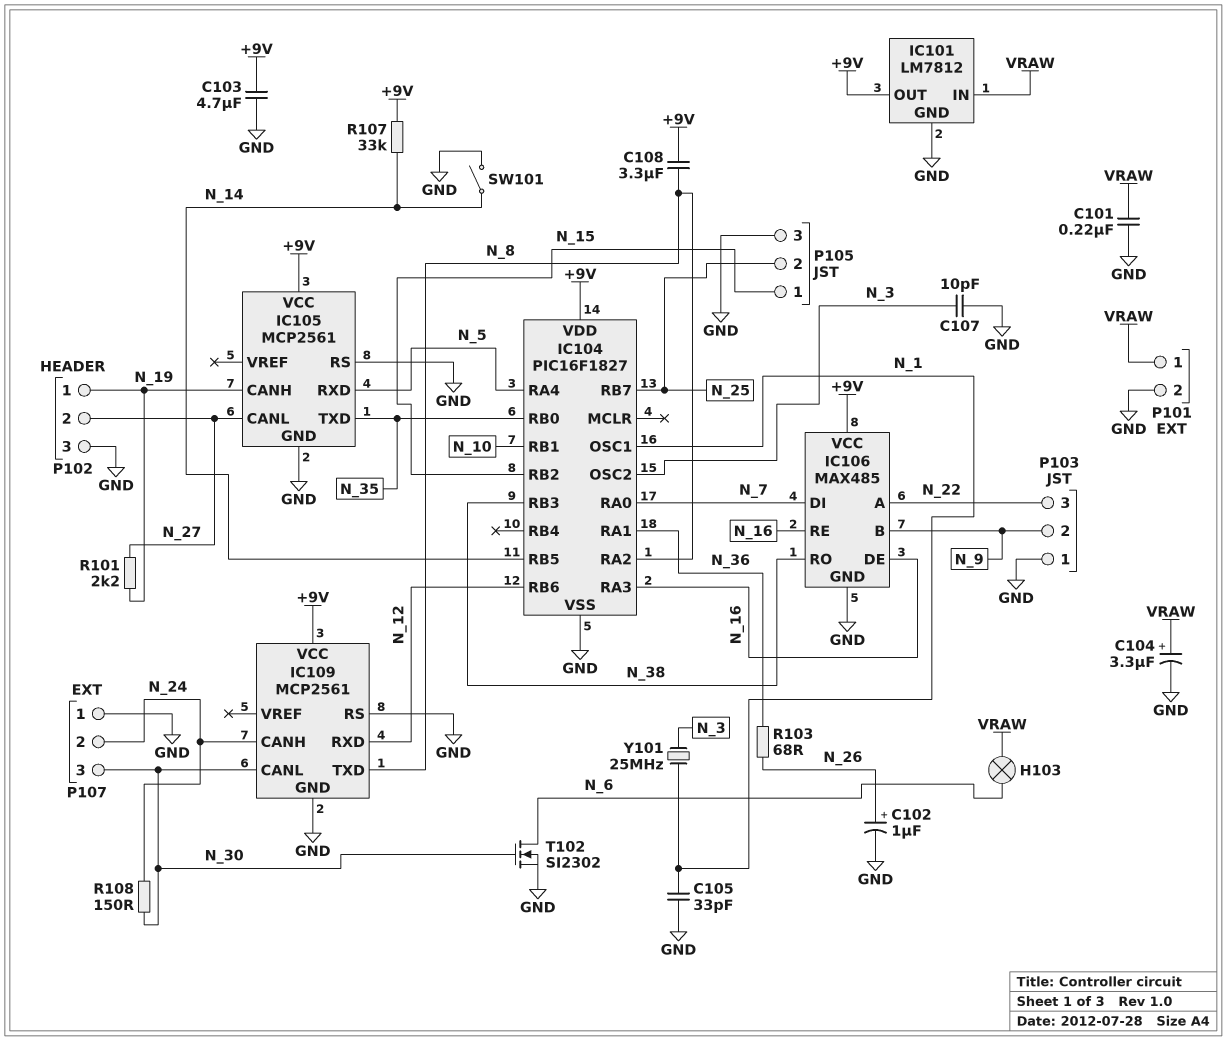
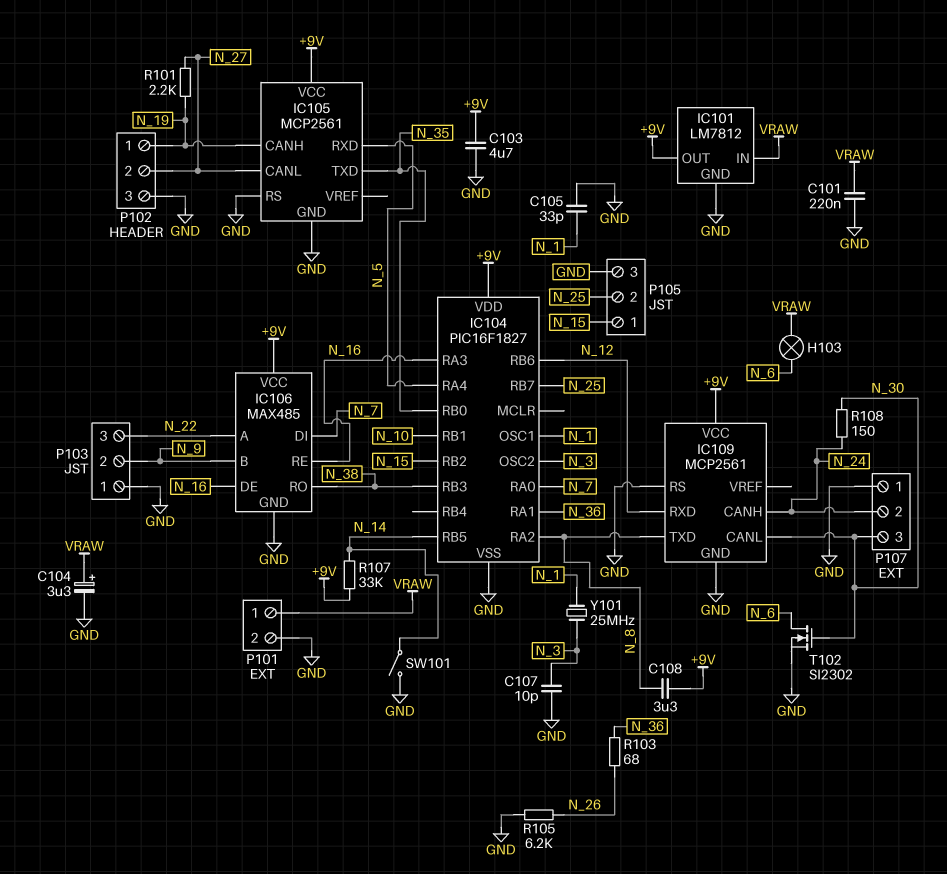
C102: 1uF (plus N_26, minus GND) -> none
R105: none -> 6.2k (GND, N_26)

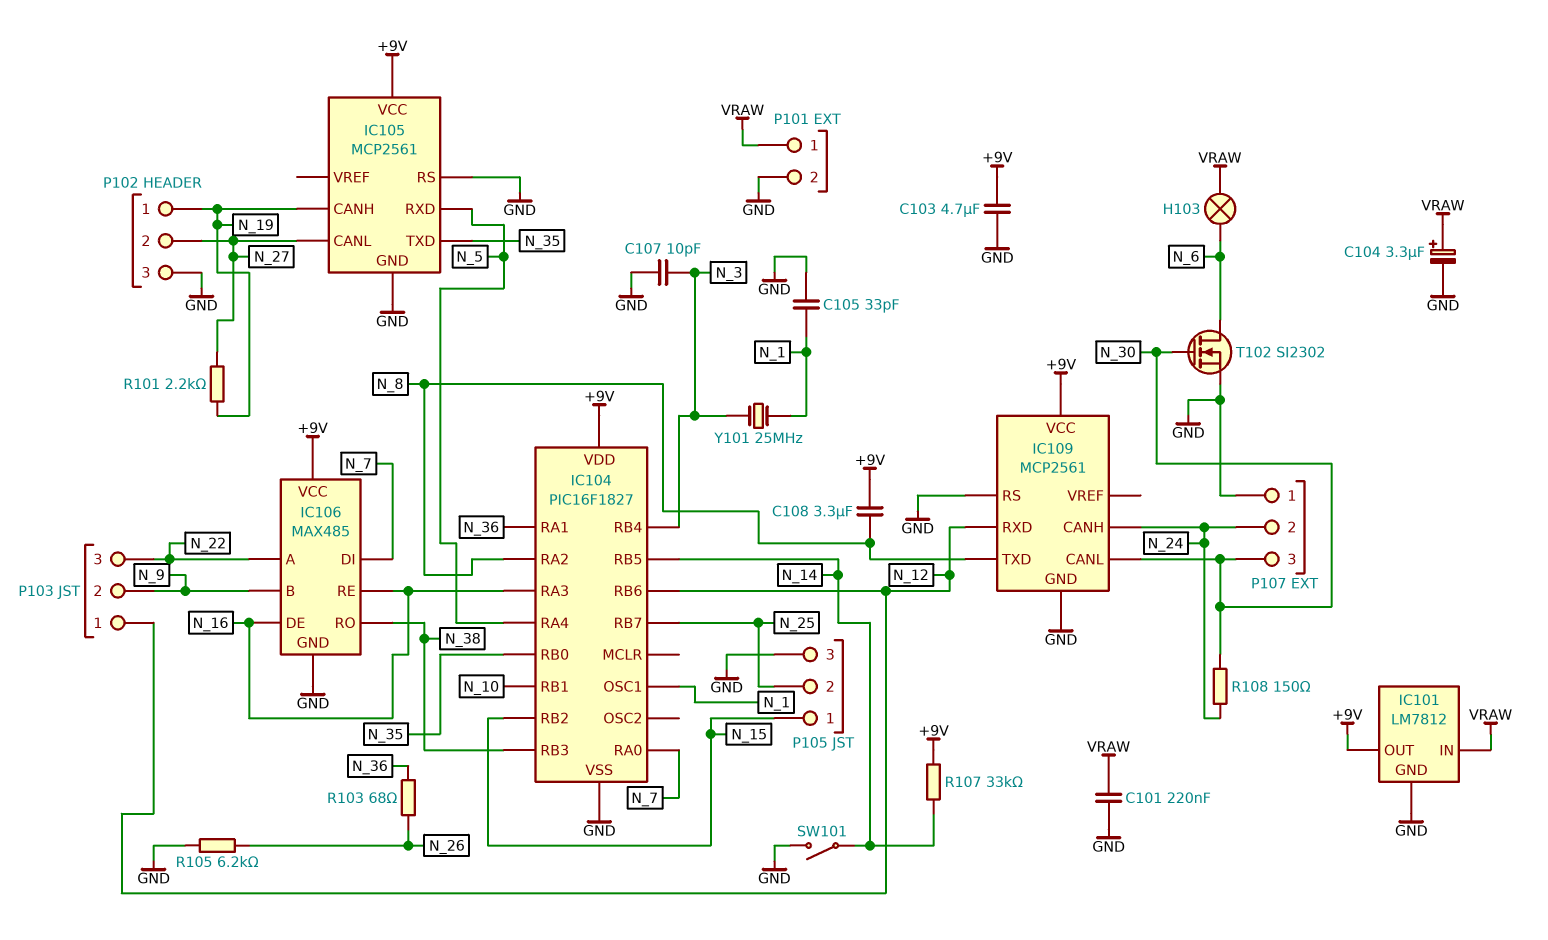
IC104 pin OSC2: N_3 -> none
IC104 pin RB4: none -> N_3
P103 pin 1: GND -> N_12

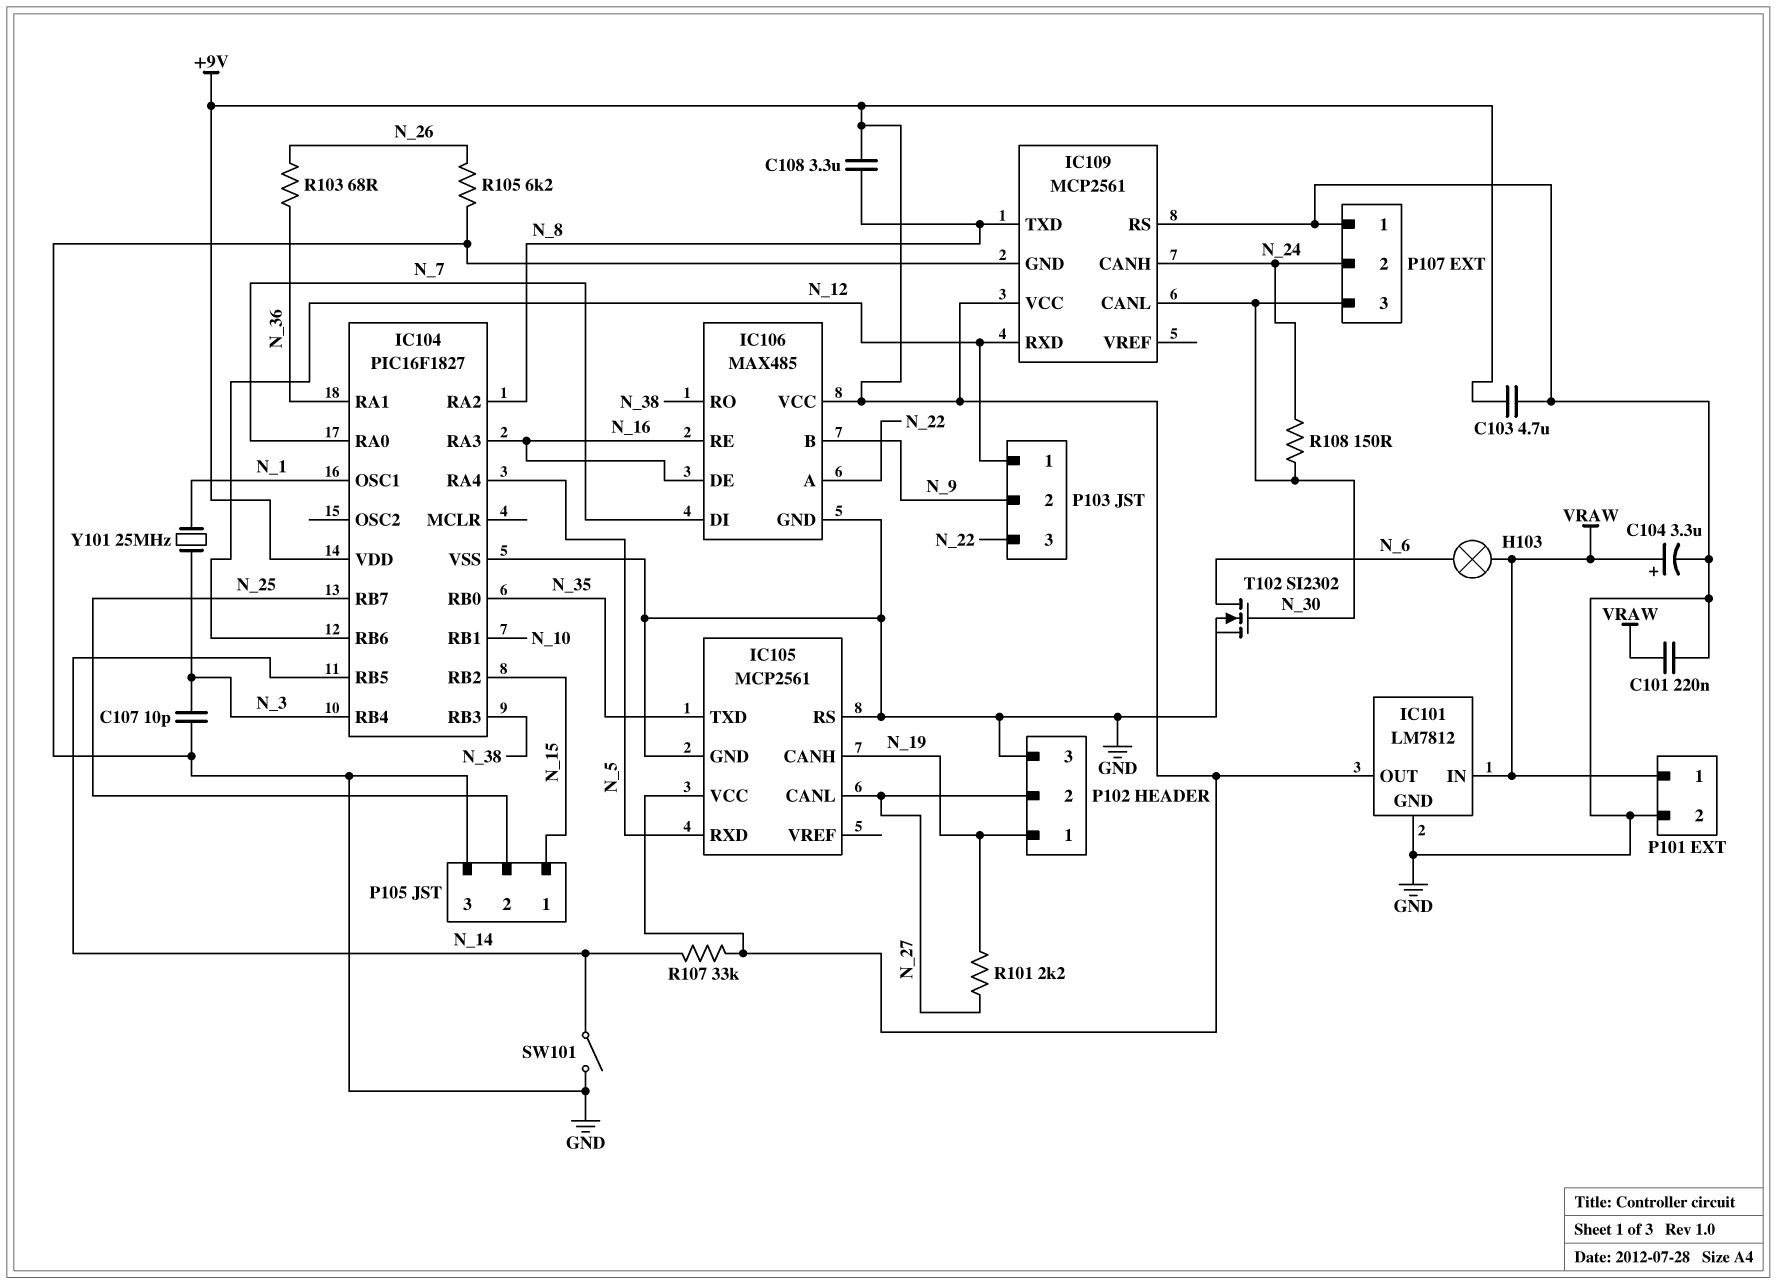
C105: 33pF (GND, N_1) -> none

